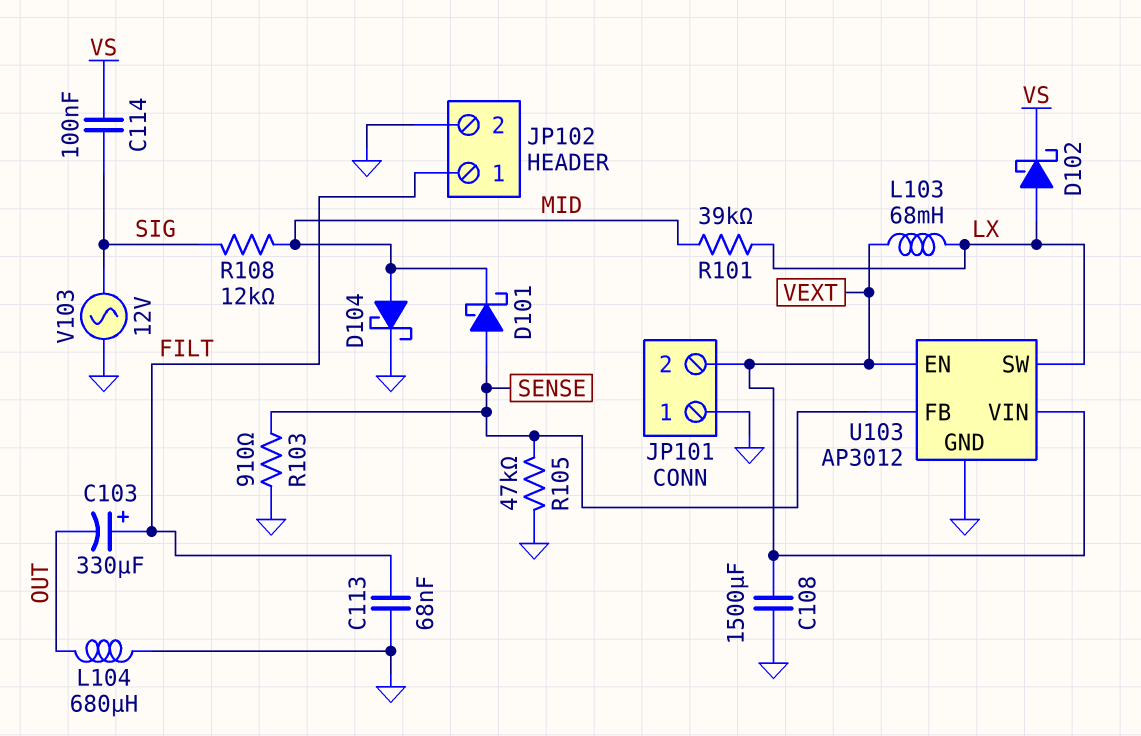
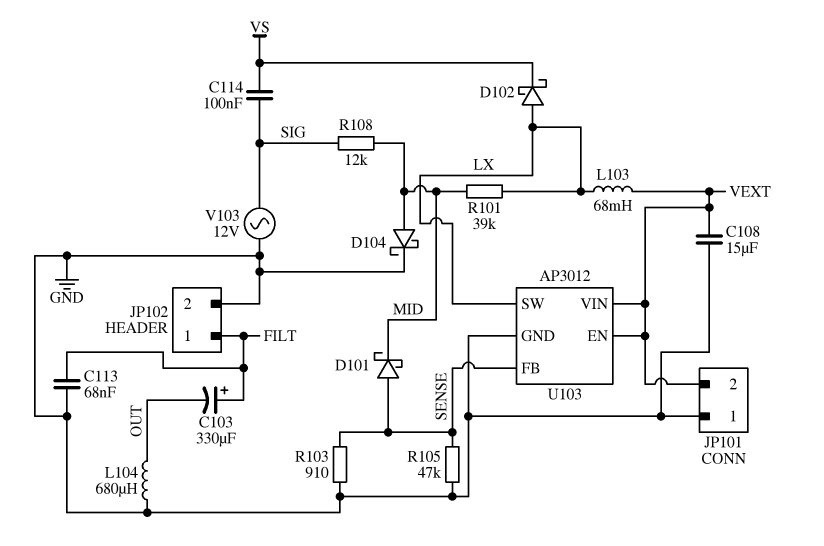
C108: 1500uF (GND, VEXT) -> 15uF (GND, VEXT)

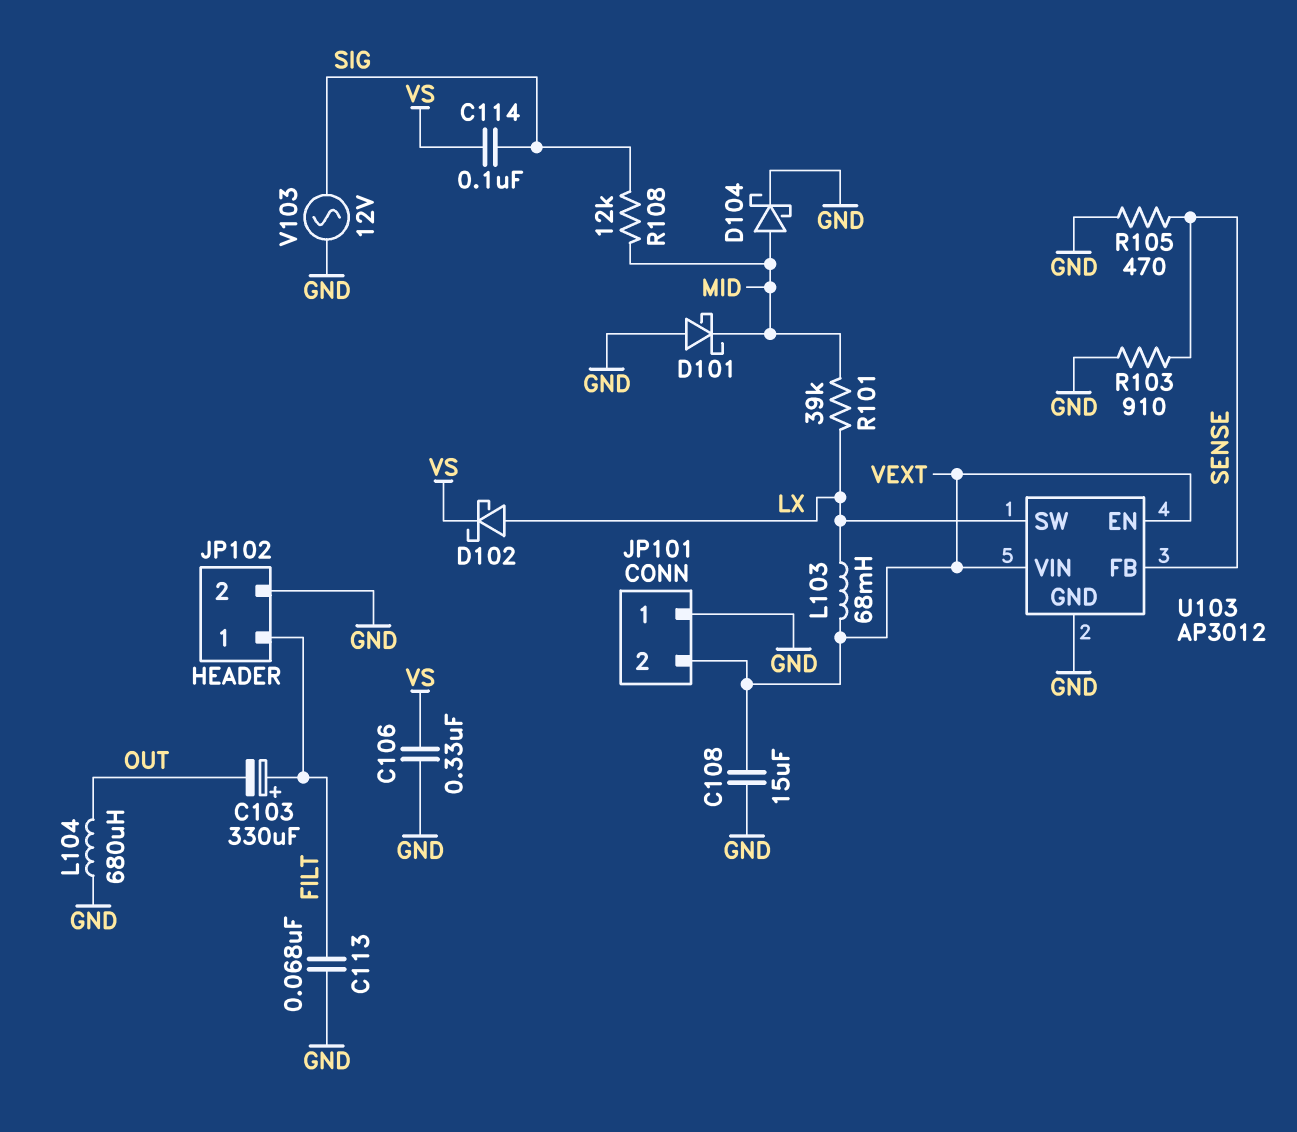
C106: none -> 330nF (GND, VS)
D101: schottky (A SENSE, K MID) -> schottky (A GND, K MID)
R105: 47k (GND, SENSE) -> 470 (GND, SENSE)

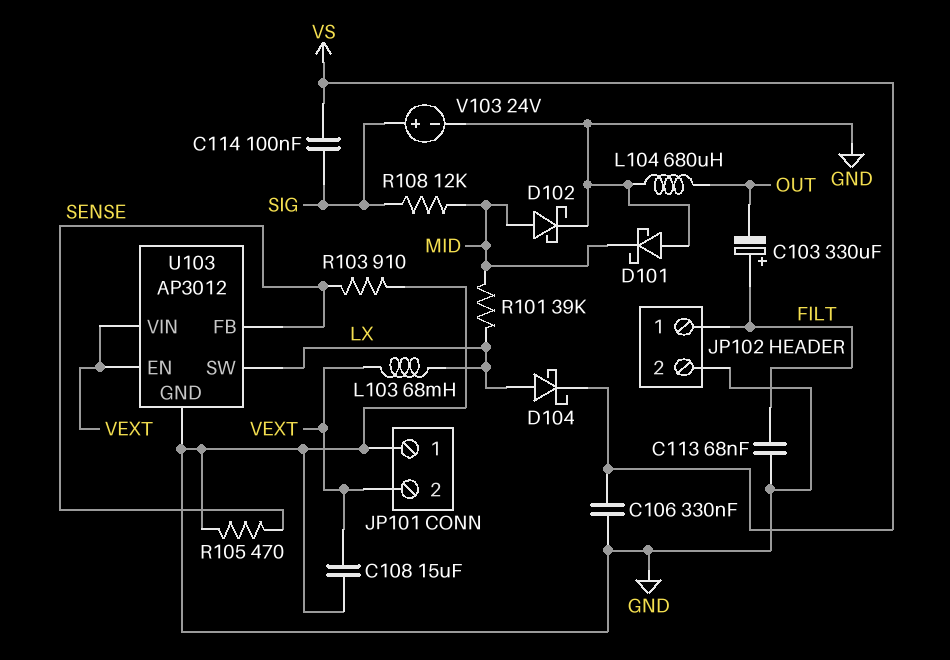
D102: schottky (A LX, K VS) -> schottky (A MID, K GND)
D104: schottky (A MID, K GND) -> schottky (A LX, K VS)
V103: AC 12V (GND, SIG) -> 24V (plus SIG, minus GND)

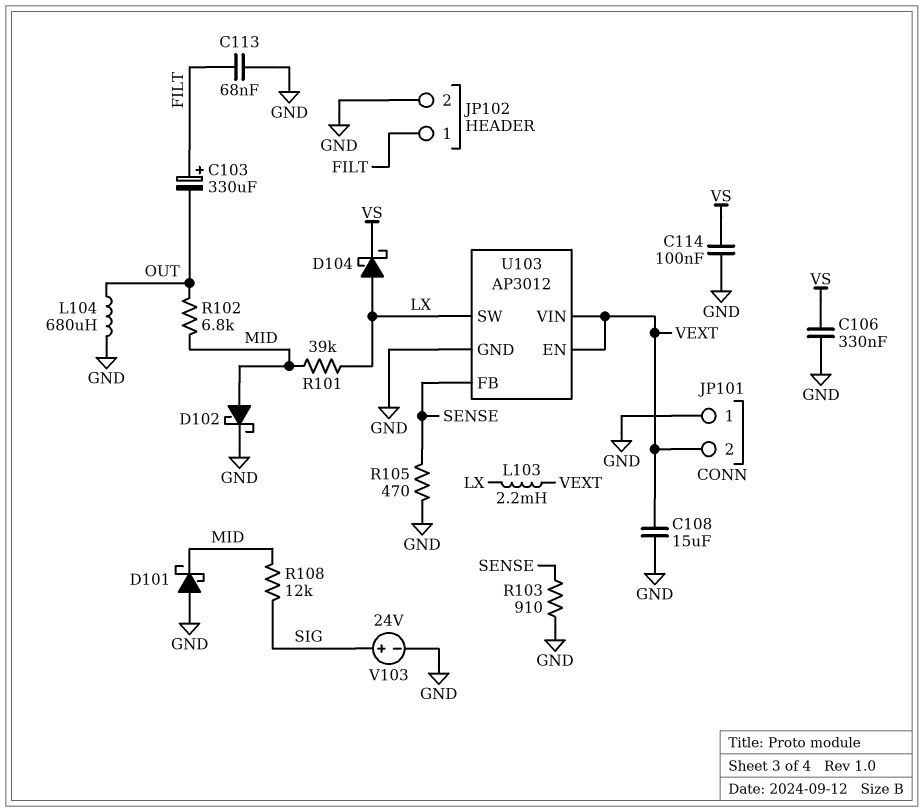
C114: 100nF (SIG, VS) -> 100nF (GND, VS)
L103: 68mH (LX, VEXT) -> 2.2mH (LX, VEXT)
R102: none -> 6.8k (MID, OUT)

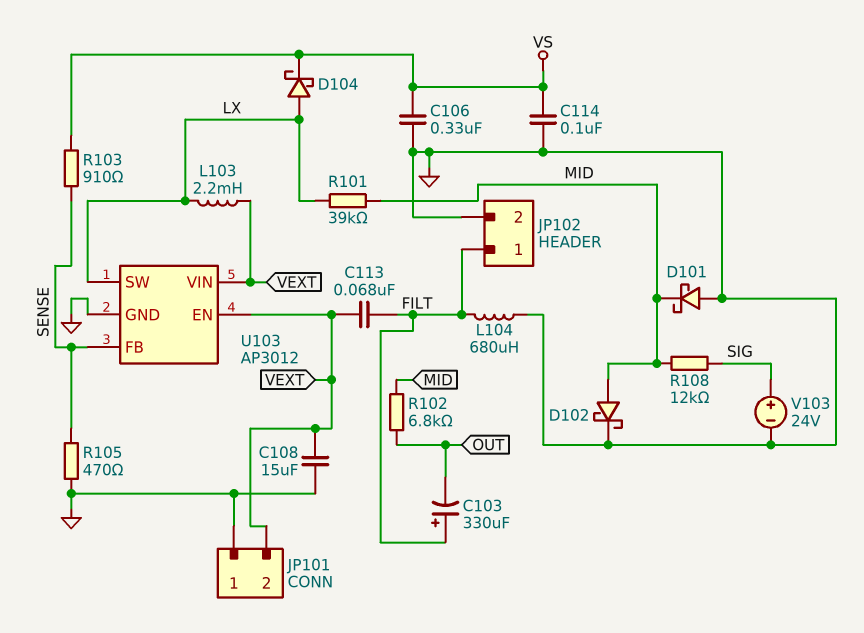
C113: 68nF (FILT, GND) -> 68nF (FILT, VEXT)
L104: 680uH (GND, OUT) -> 680uH (FILT, GND)
R103: 910 (GND, SENSE) -> 910 (SENSE, VS)

